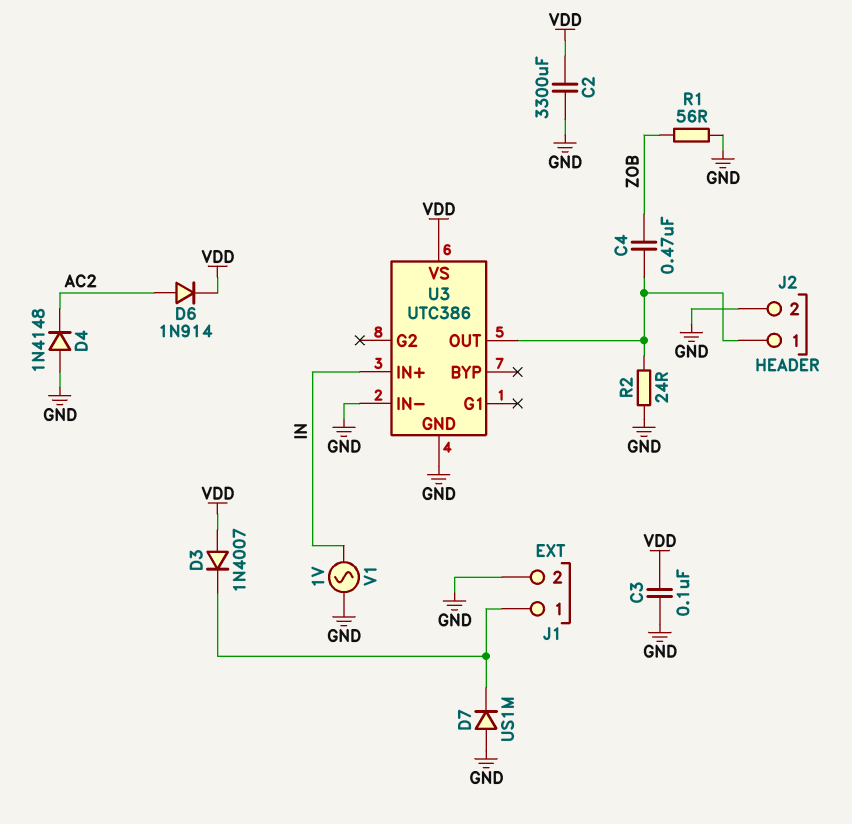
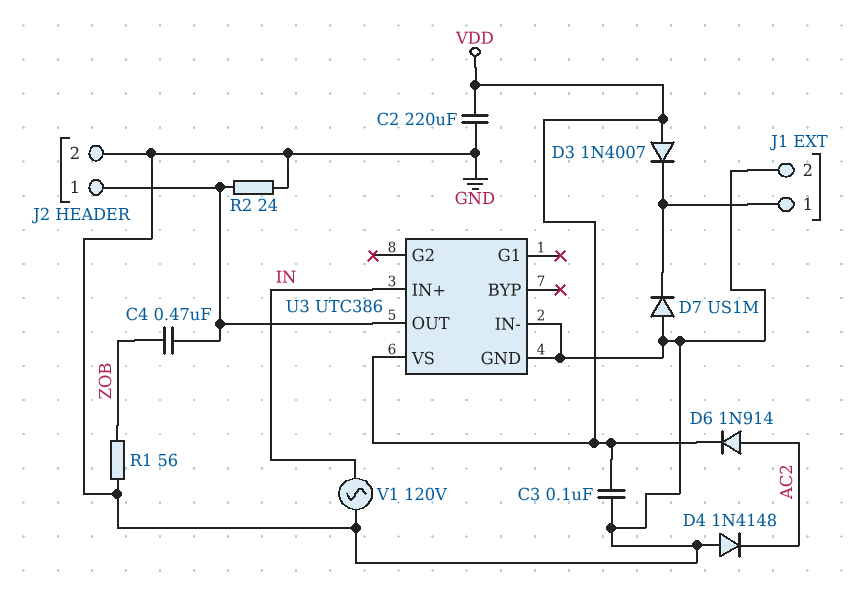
C2: 3300uF (GND, VDD) -> 220uF (GND, VDD)
V1: AC 1V (GND, IN) -> AC 120V (GND, IN)

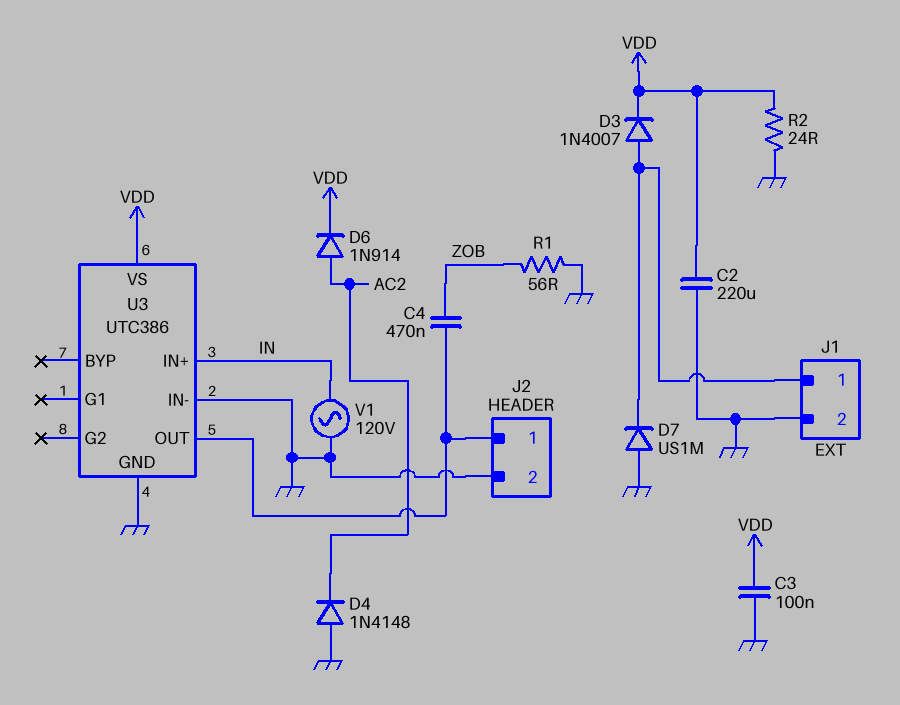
D3: diode 1N4007 (A VDD, K J1/1) -> diode 1N4007 (A J1/1, K VDD)
R2: 24 (GND, J2/1) -> 24 (GND, VDD)

